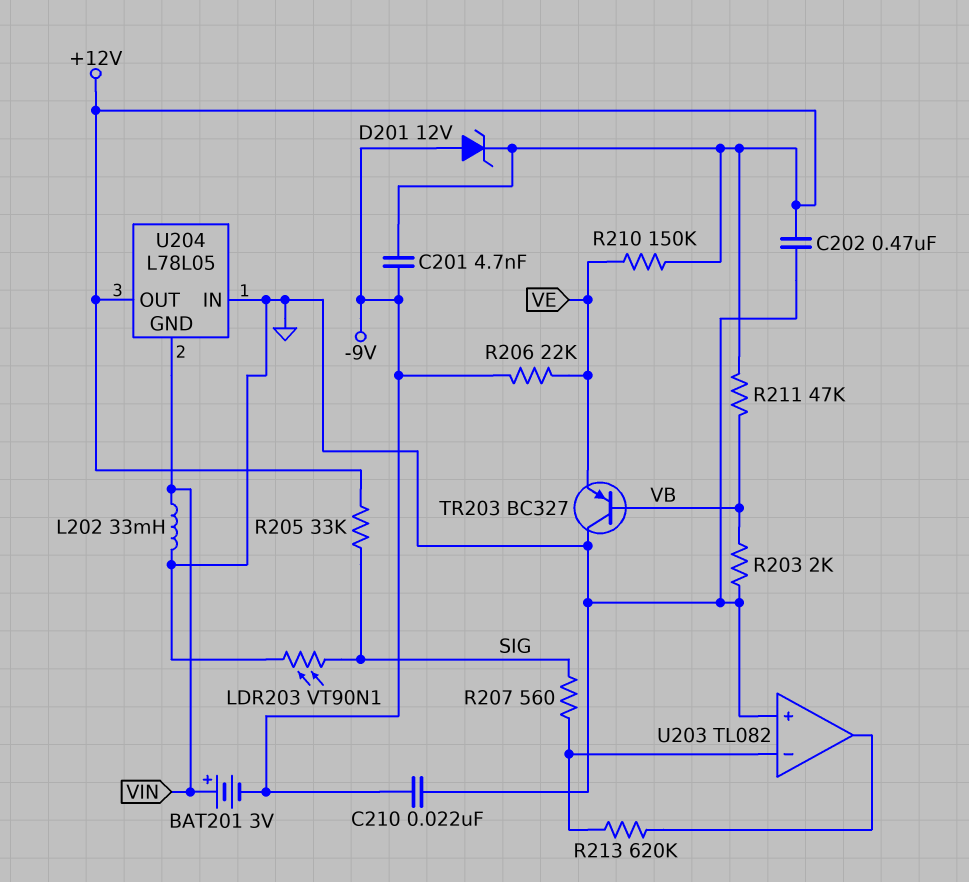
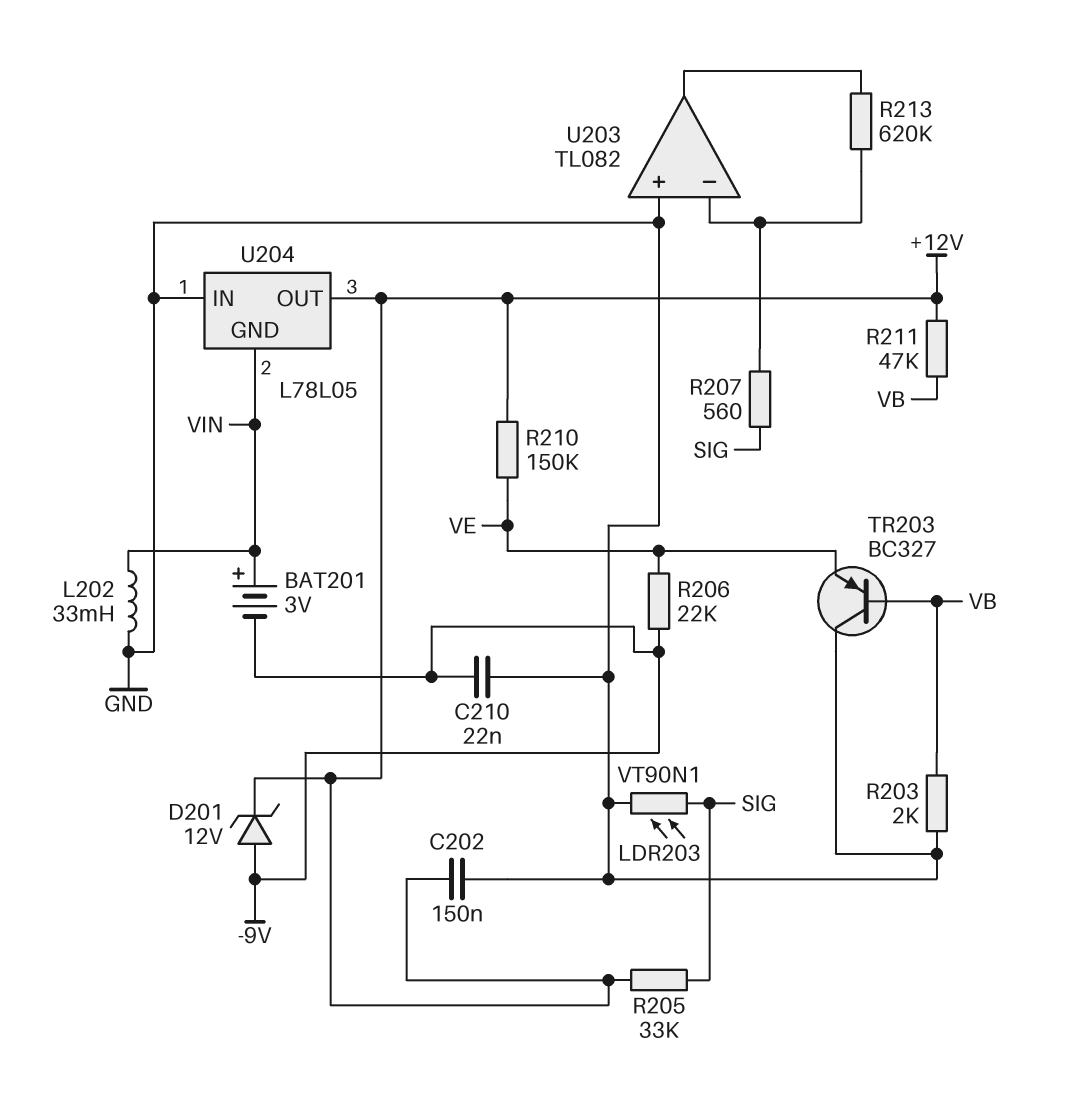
C201: 4.7nF (+12V, -9V) -> none
C202: 470nF (+12V, GND) -> 150nF (+12V, GND)

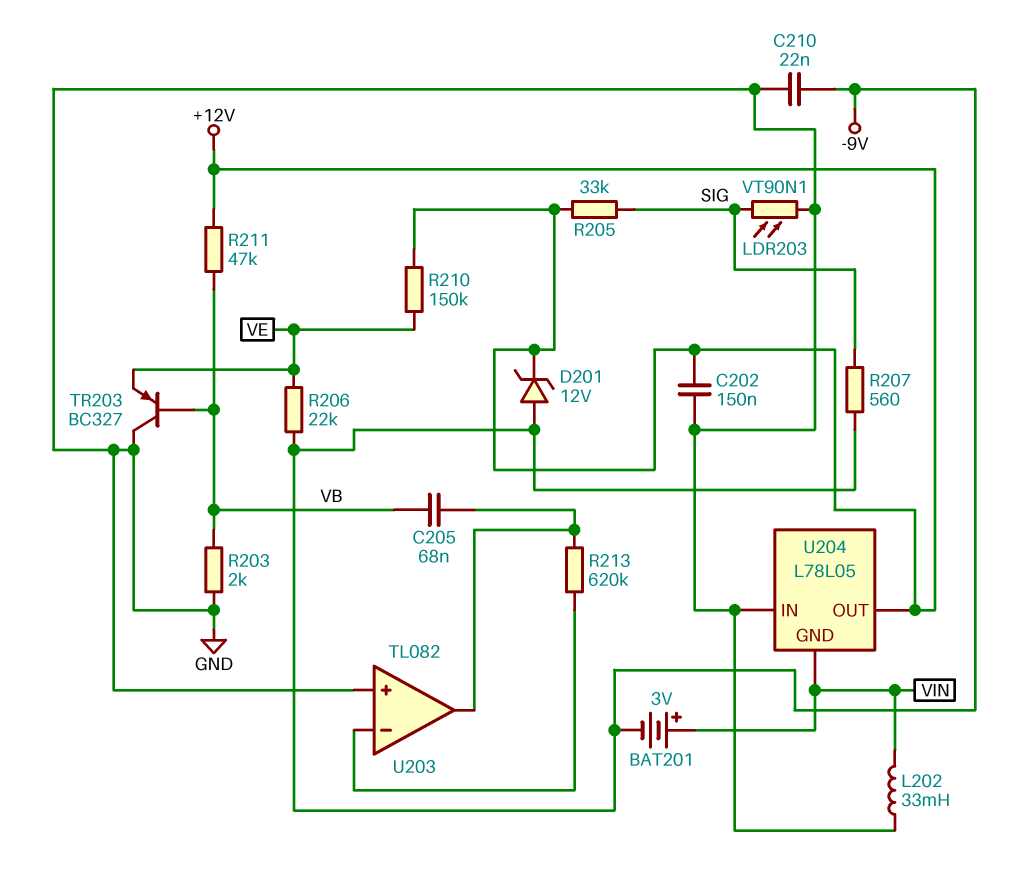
C205: none -> 68nF (U203/out, VB)
R207: 560 (SIG, U203/in-) -> 560 (-9V, SIG)

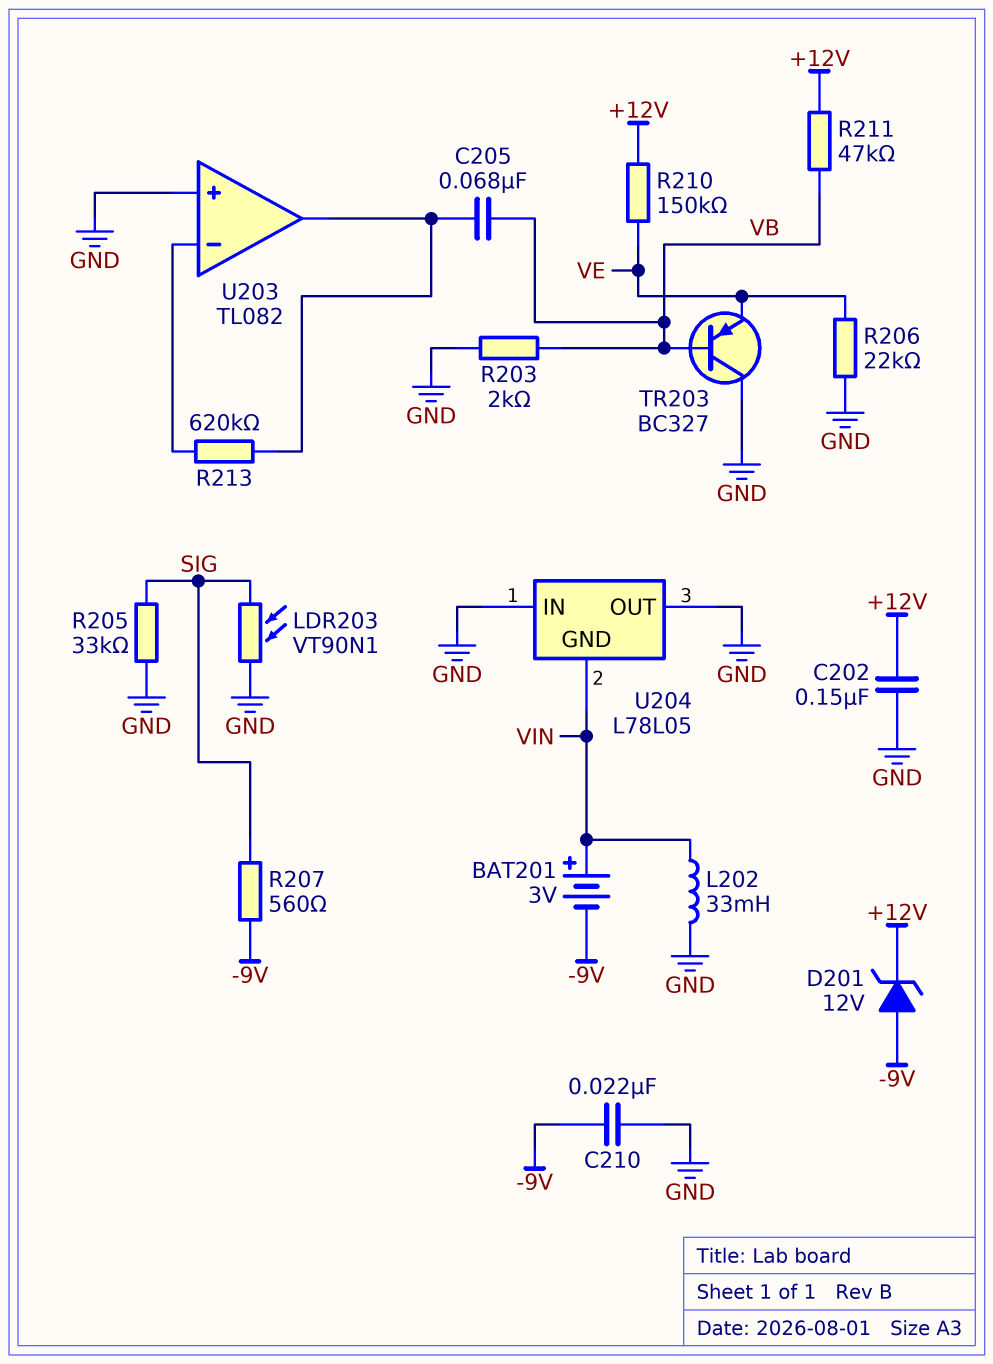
R205: 33k (+12V, SIG) -> 33k (GND, SIG)
R206: 22k (-9V, VE) -> 22k (GND, VE)
U204 pin OUT: +12V -> GND

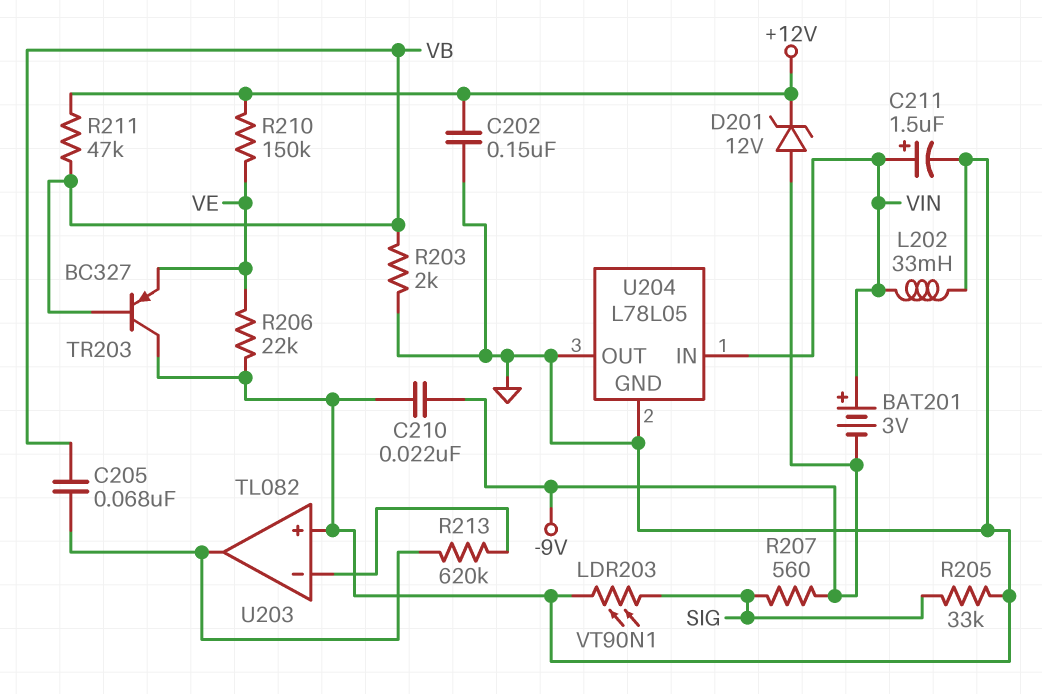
C211: none -> 1.5uF (plus VIN, minus GND)
U204 pin GND: VIN -> GND
U204 pin IN: GND -> VIN

